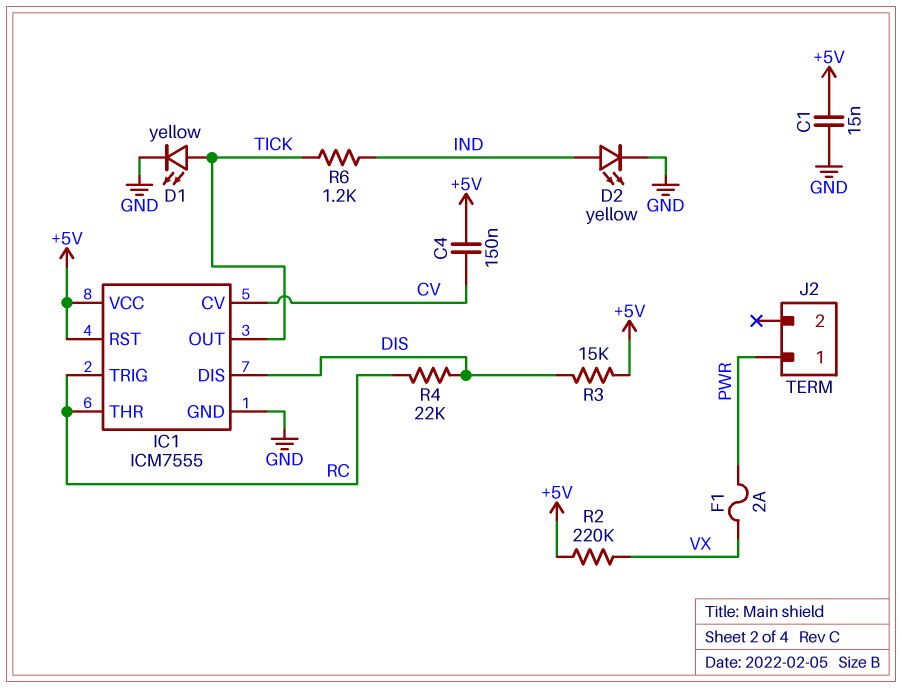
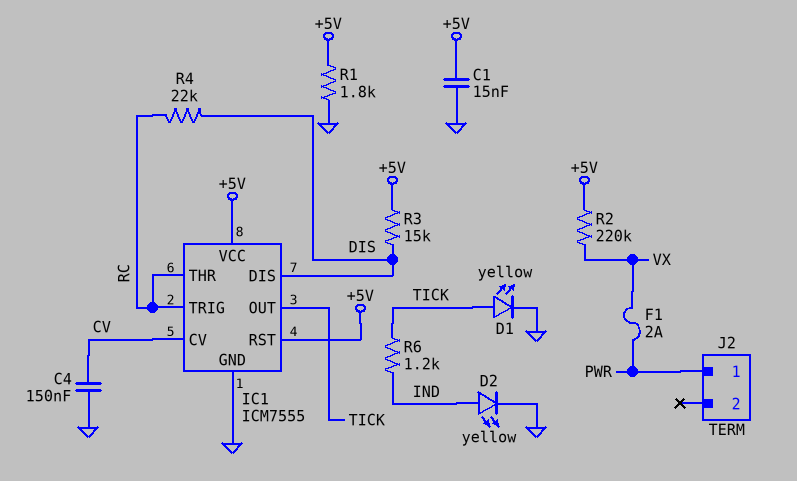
C4: 150nF (+5V, CV) -> 150nF (CV, GND)
R1: none -> 1.8k (+5V, GND)

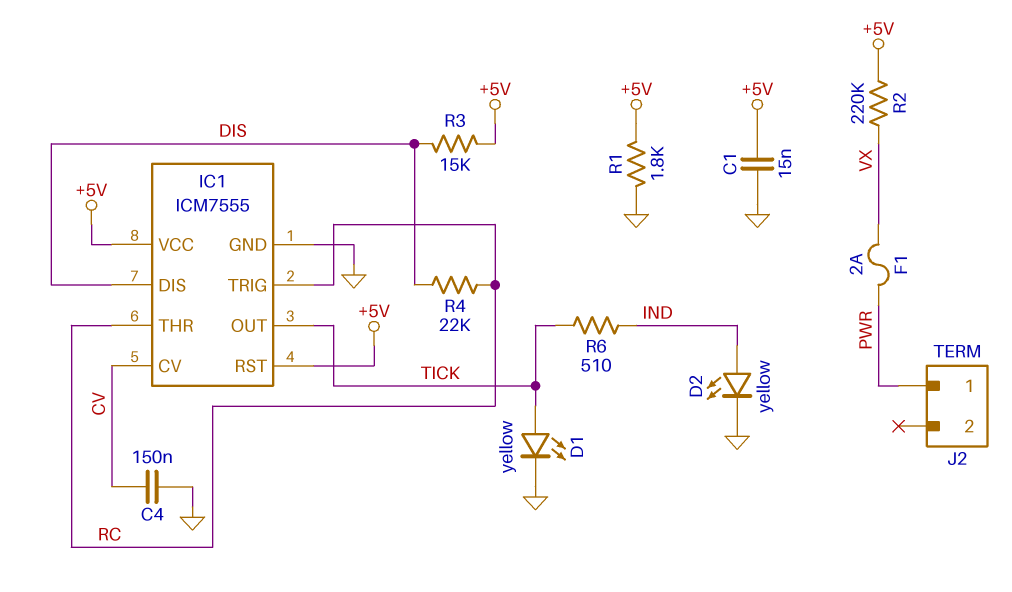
R6: 1.2k (IND, TICK) -> 510 (IND, TICK)

